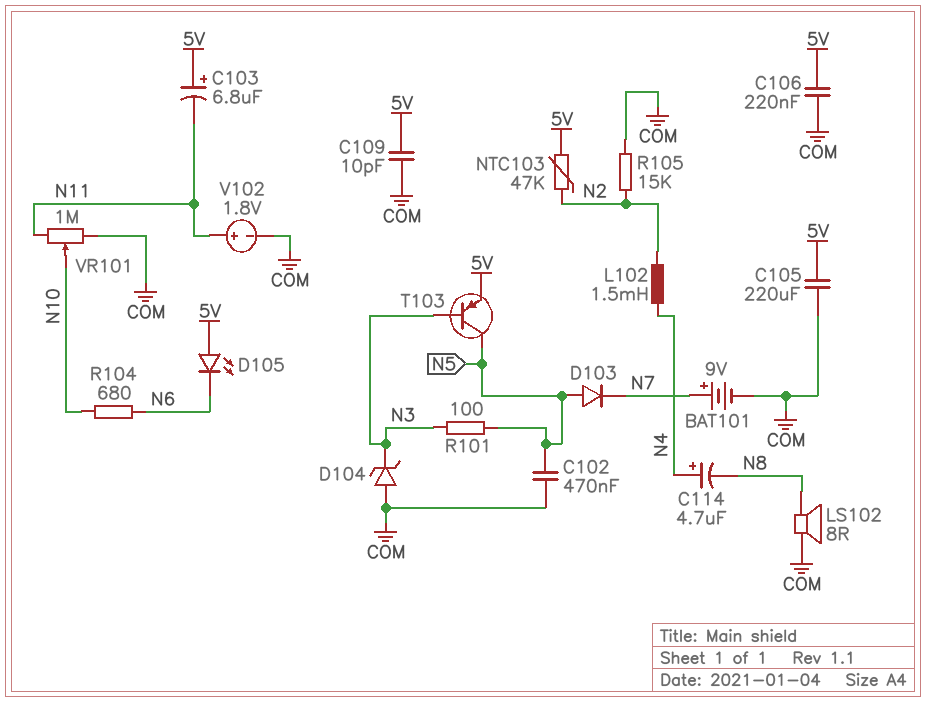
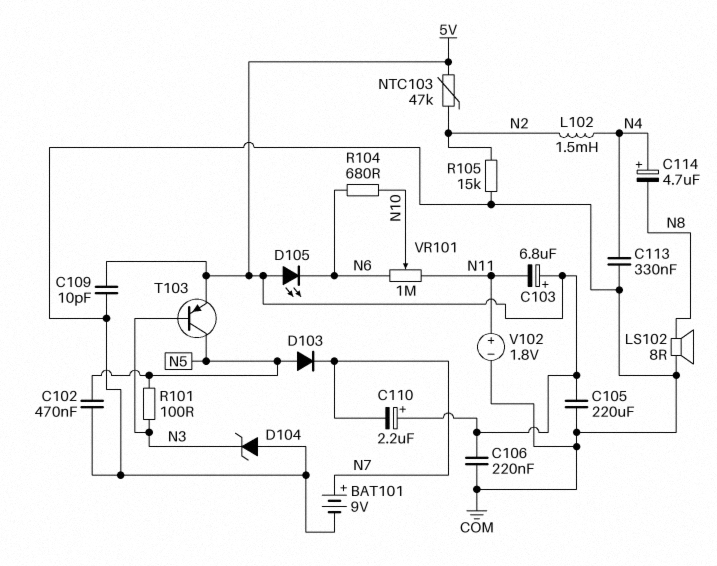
C110: none -> 2.2uF (plus 5V, minus N7)
C113: none -> 330nF (COM, N4)
VR101: 1M (COM, N11, wiper N10) -> 1M (N6, N11, wiper N10)

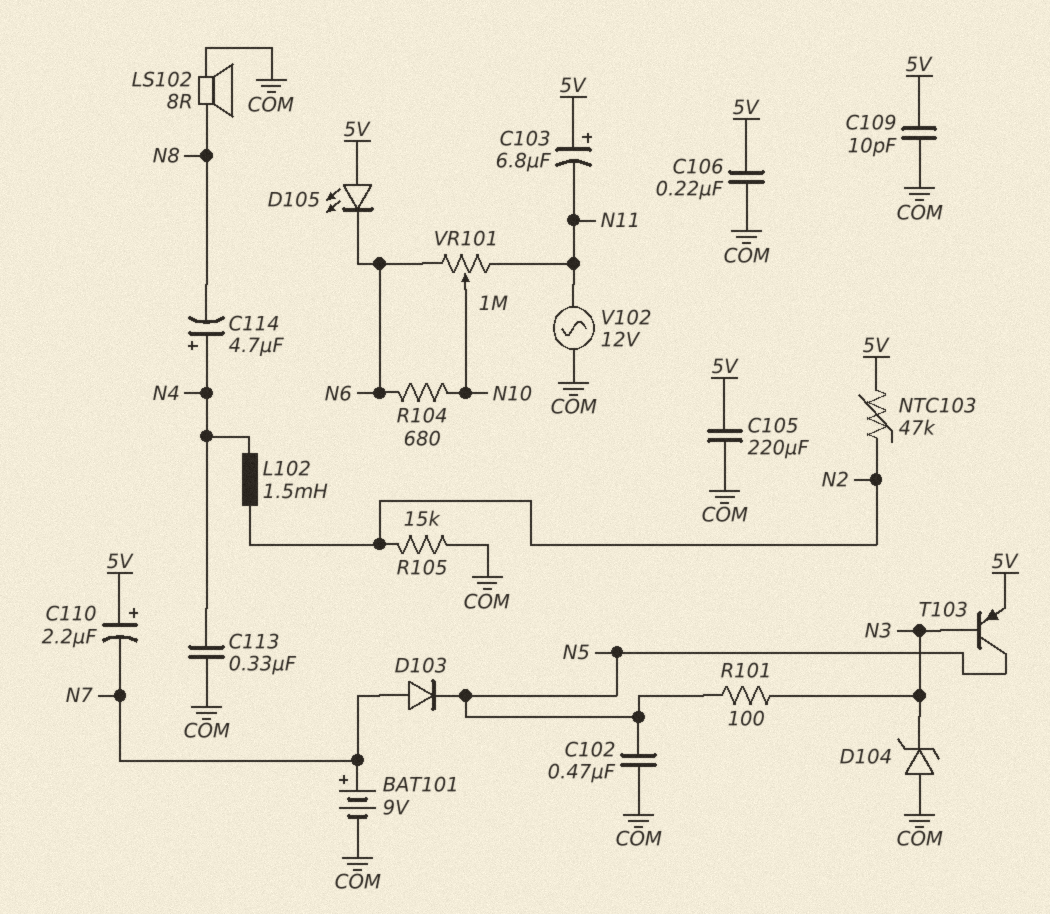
D103: diode (A N5, K N7) -> diode (A N7, K N5)
V102: 1.8V (plus N11, minus COM) -> AC 12V (COM, N11)

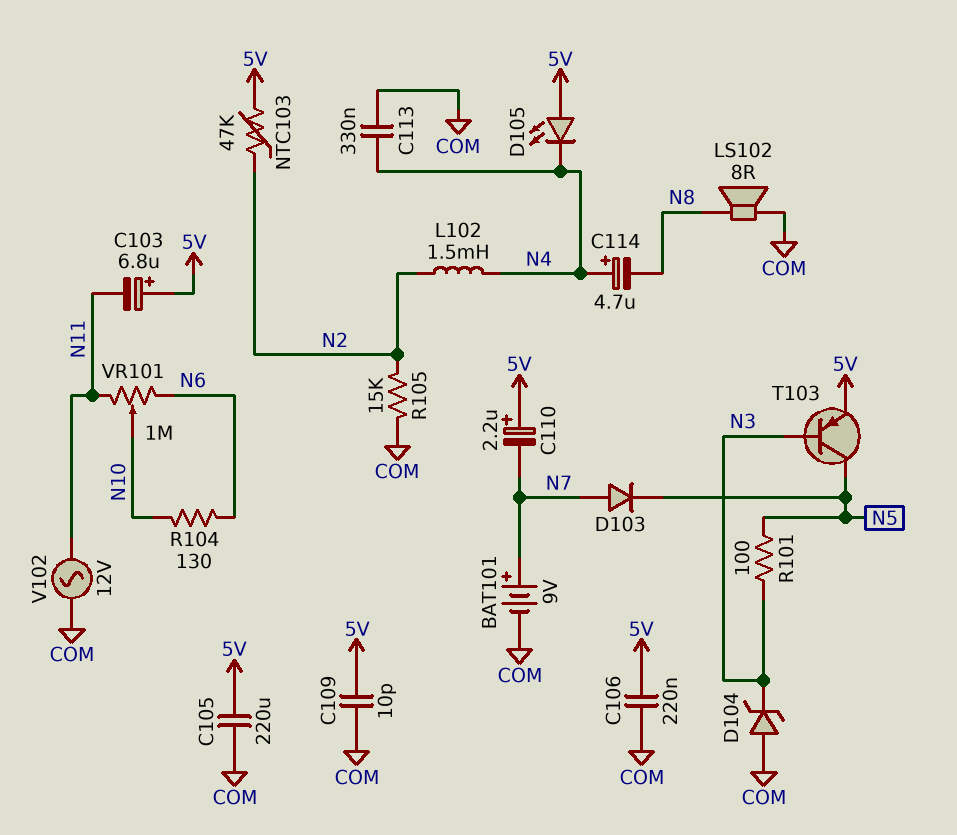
C102: 470nF (COM, N5) -> none
D105: LED (A 5V, K N6) -> LED (A 5V, K N4)
R104: 680 (N6, N10) -> 130 (N6, N10)

